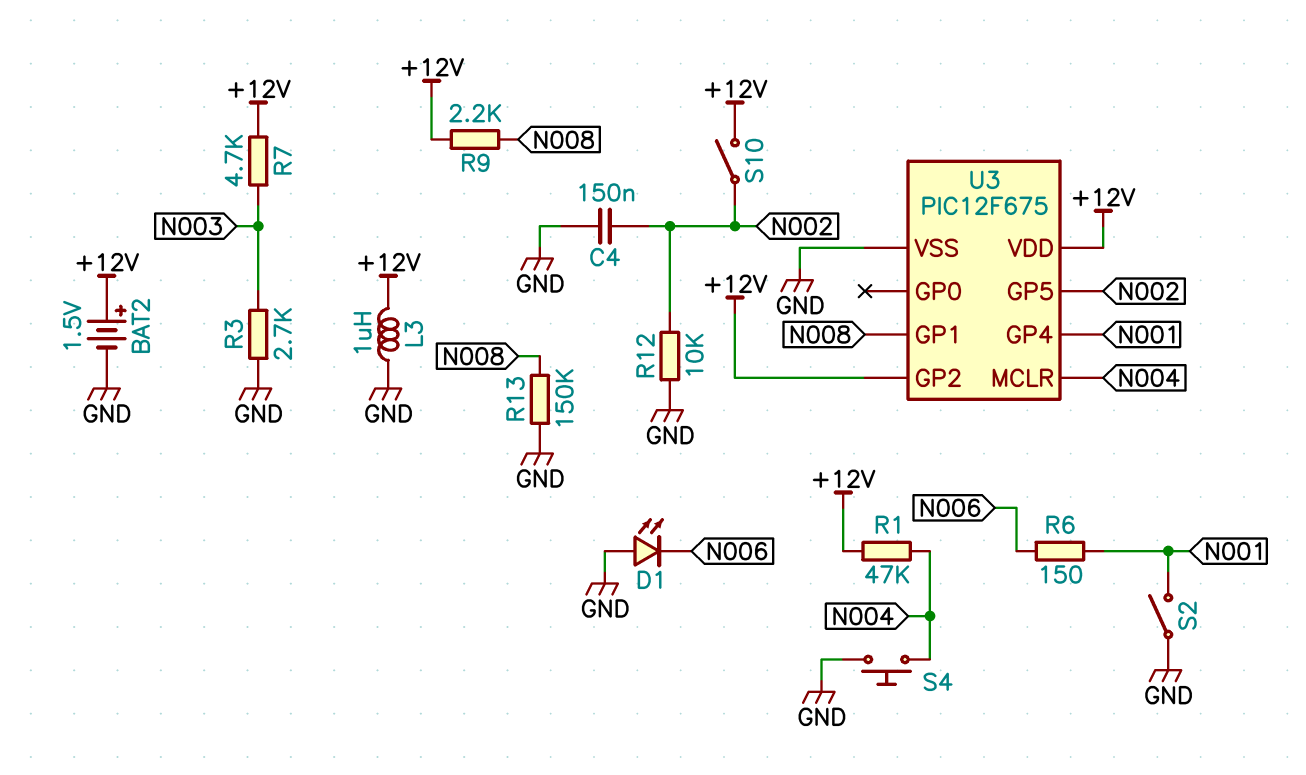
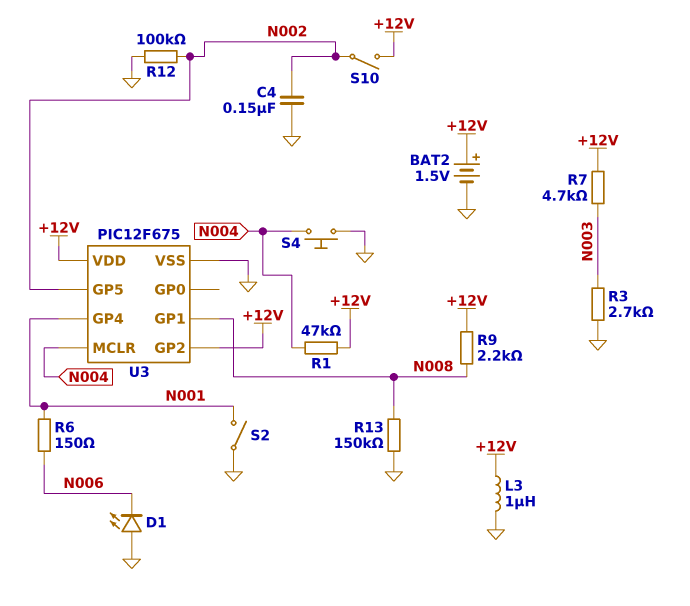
R12: 10k (GND, N002) -> 100k (GND, N002)

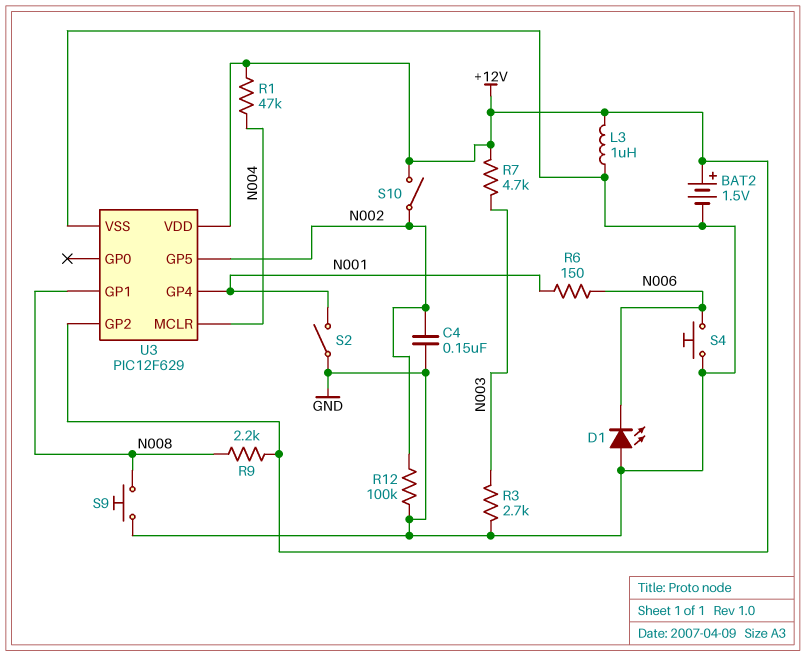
R13: 150k (GND, N008) -> none
S4: button (GND, N004) -> button (GND, N006)
S9: none -> button (GND, N008)
U3: PIC12F675 -> PIC12F629

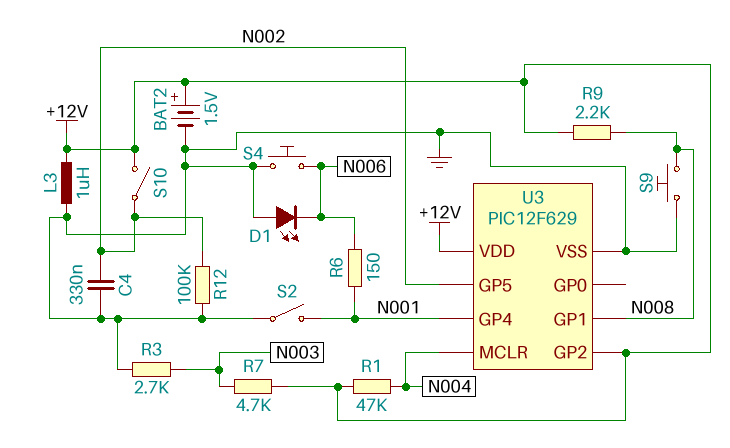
C4: 150nF (GND, N002) -> 330nF (GND, N002)

